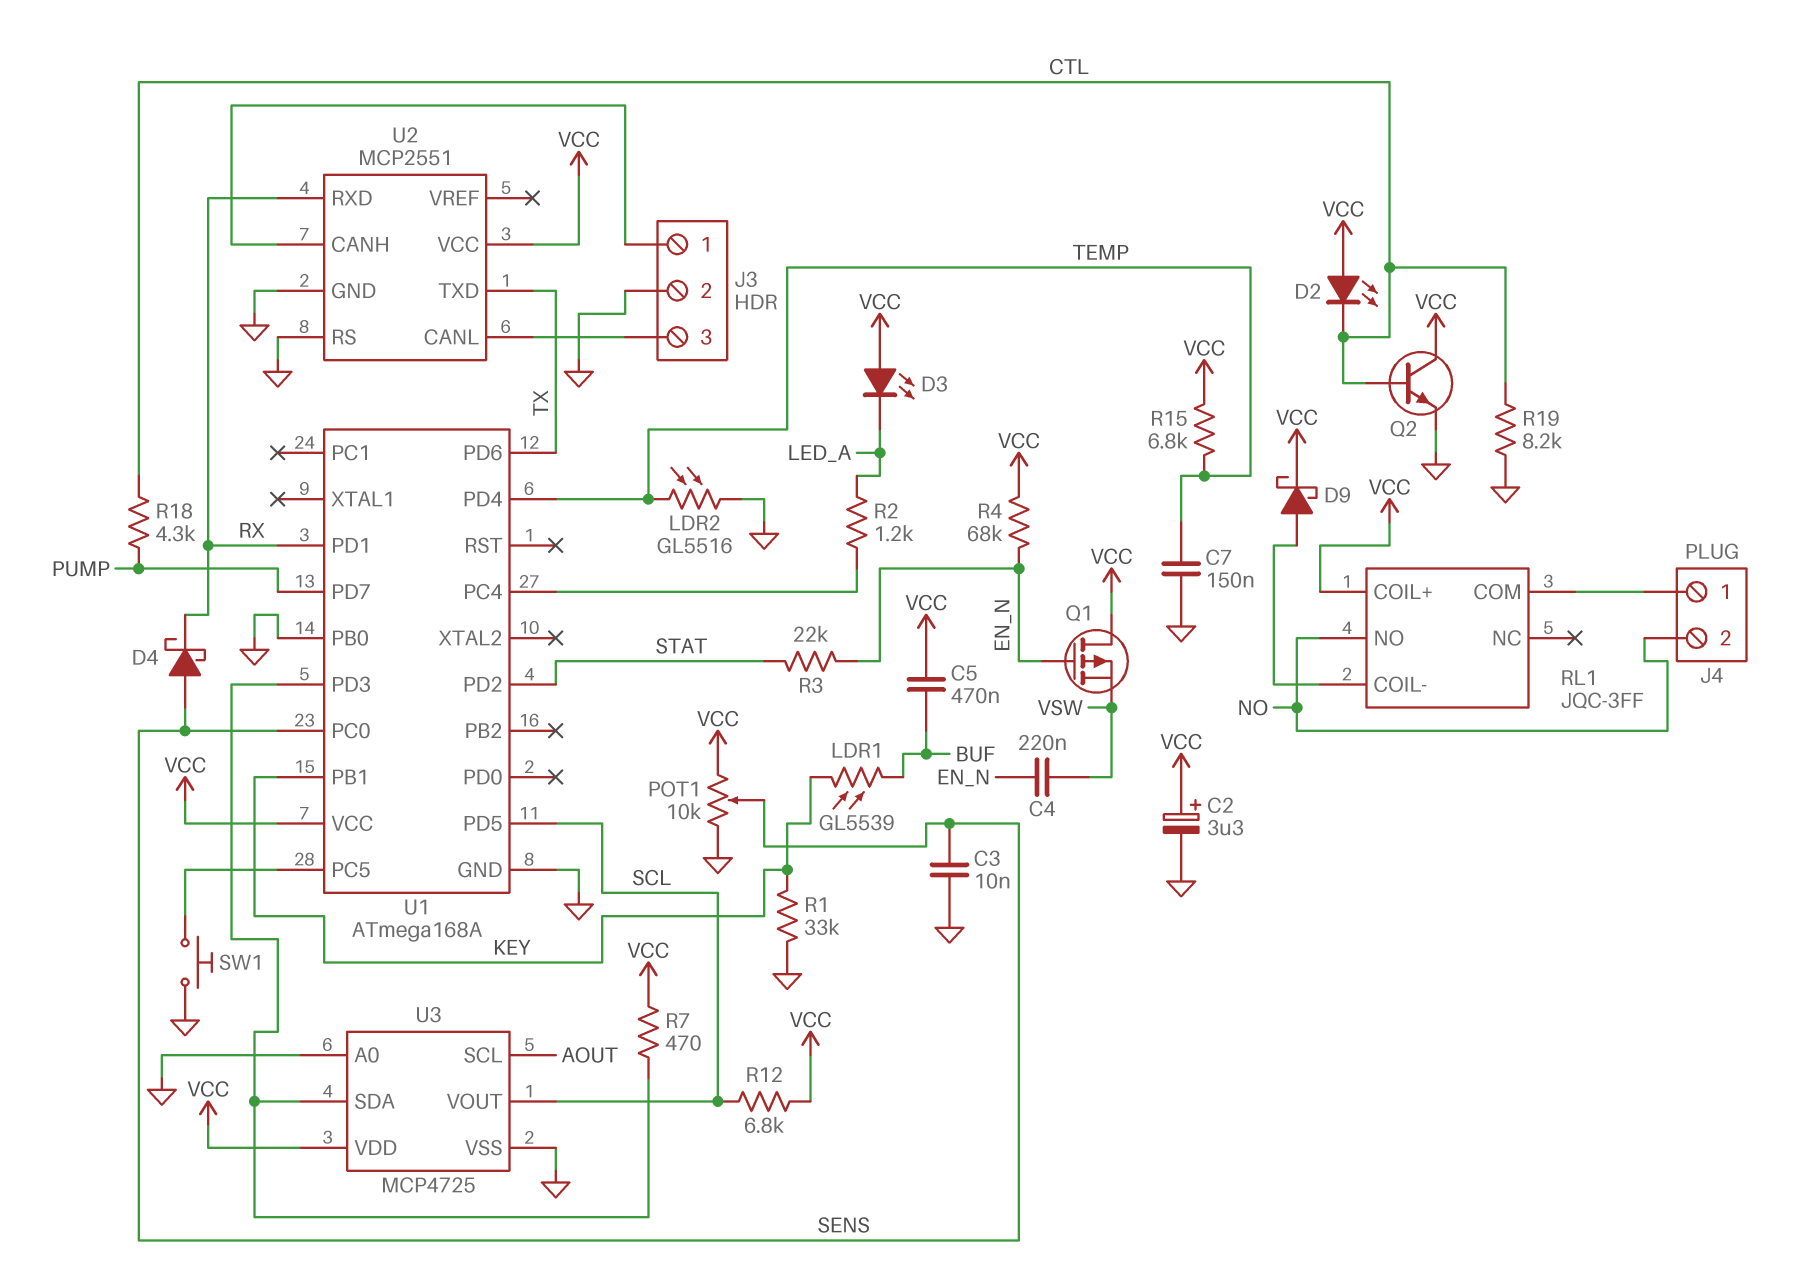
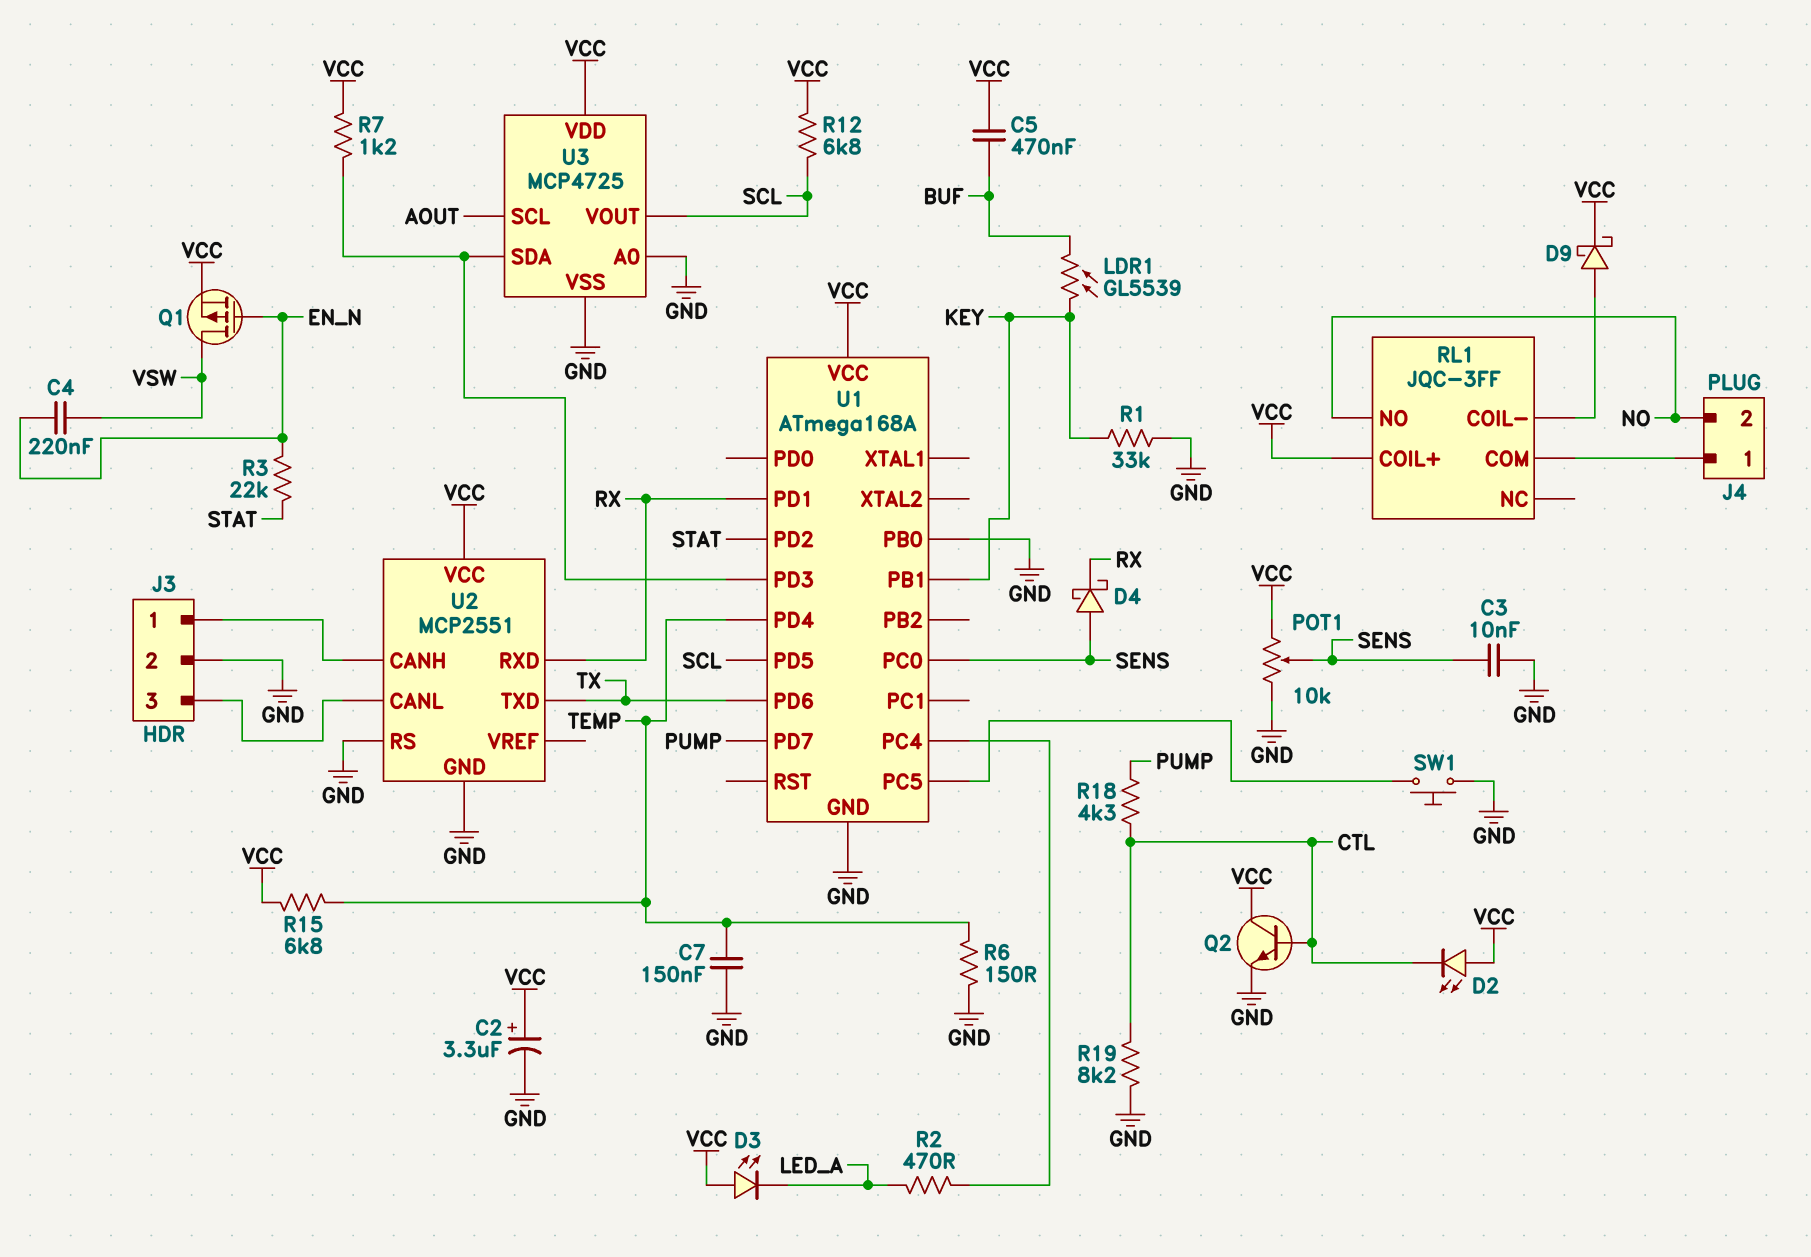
LDR2: GL5516 (GND, TEMP) -> none
Q1: PMOS (G EN_N, D VCC, S VSW) -> PMOS (G EN_N, D VSW, S VCC)
R2: 1.2k (LED_A, U1/PC4) -> 470 (LED_A, U1/PC4)
R4: 68k (EN_N, VCC) -> none
R6: none -> 150 (GND, TEMP)
R7: 470 (U1/PD3, VCC) -> 1.2k (U1/PD3, VCC)

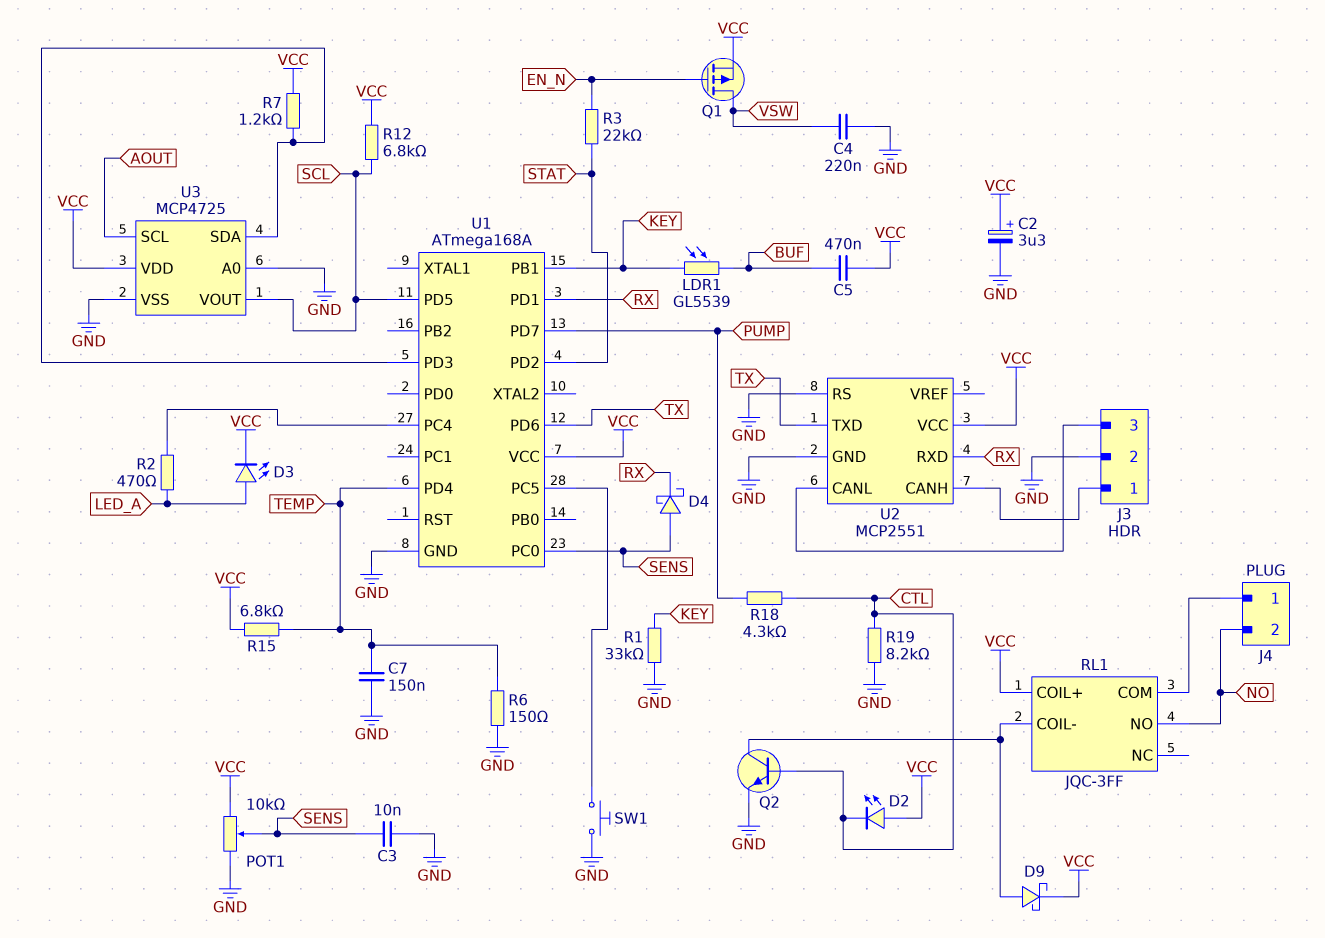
C4: 220nF (EN_N, VSW) -> 220nF (GND, VSW)
D3: LED (A VCC, K LED_A) -> LED (A LED_A, K VCC)
Q2: NPN (B CTL, C VCC, E GND) -> NPN (B CTL, C RL1/COIL-, E GND)
U1 pin PB0: GND -> none

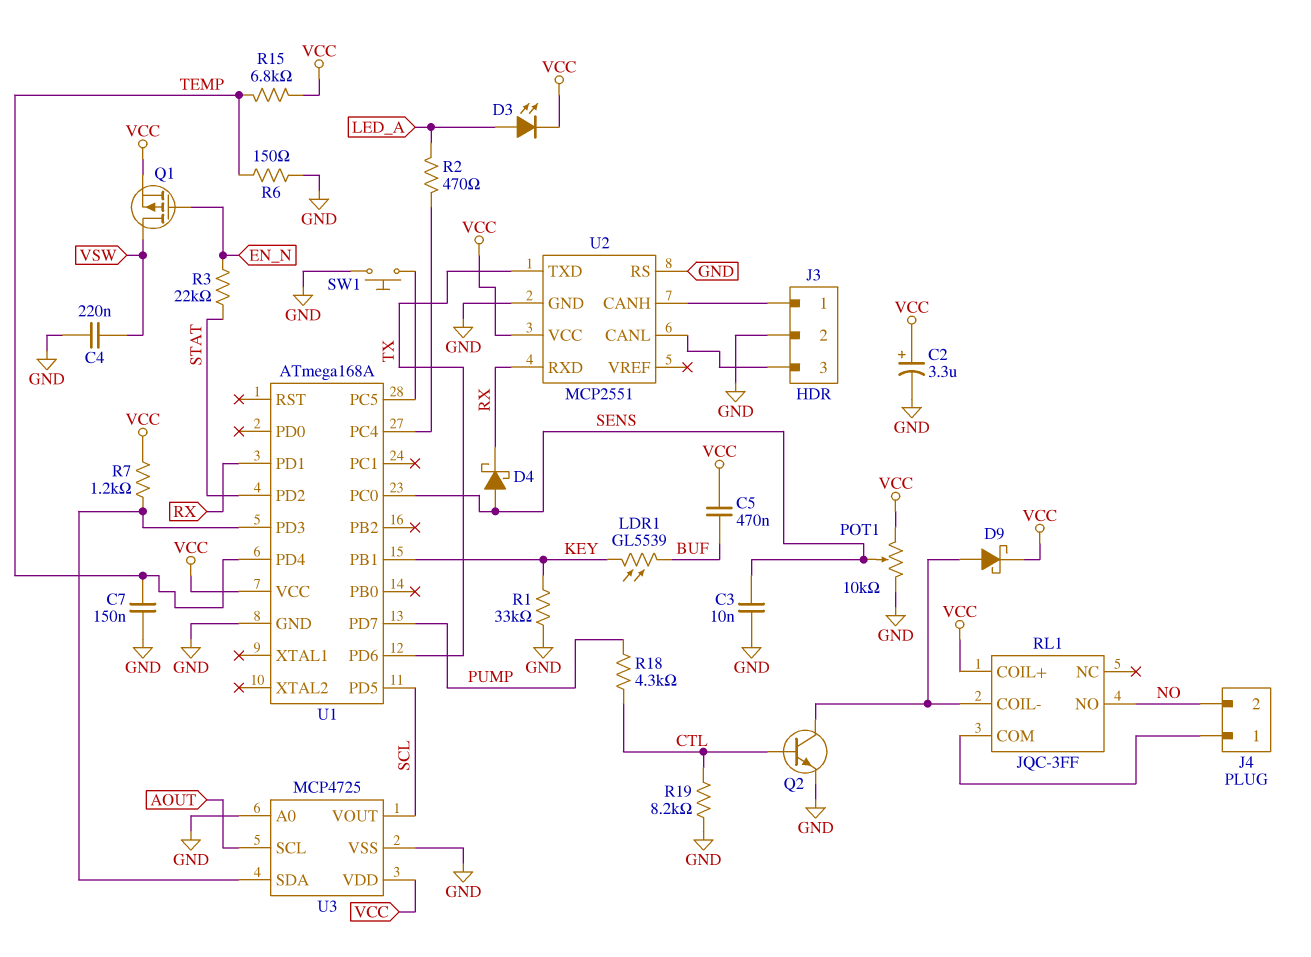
D2: LED (A VCC, K CTL) -> none
R12: 6.8k (SCL, VCC) -> none

